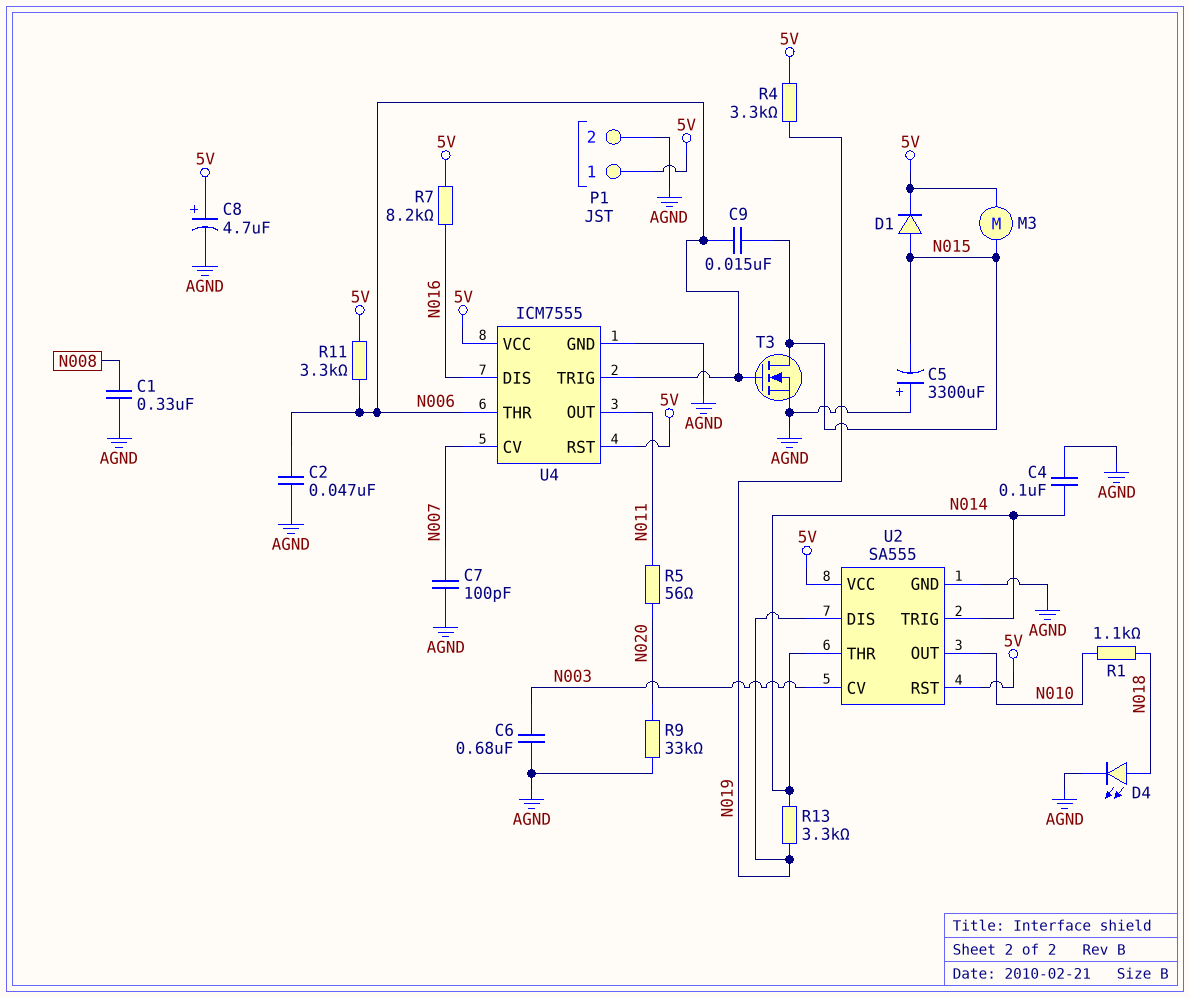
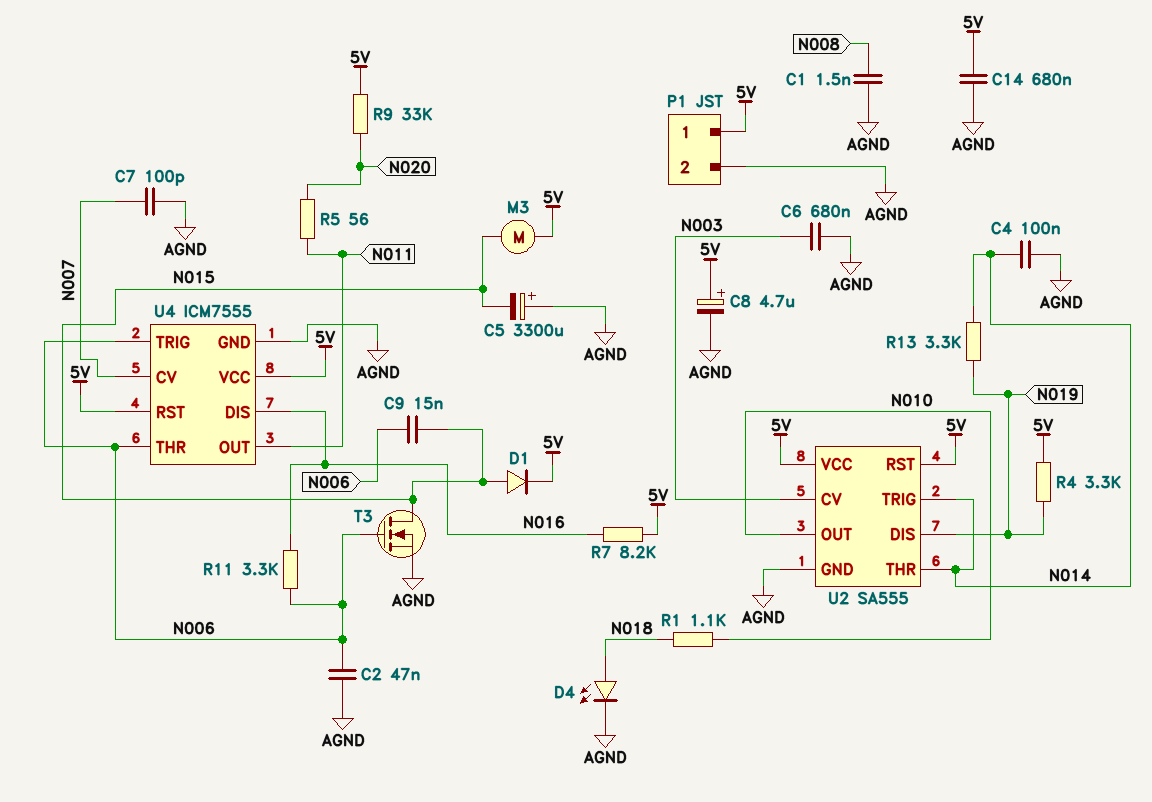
C1: 330nF (AGND, N008) -> 1.5nF (AGND, N008)
C14: none -> 680nF (5V, AGND)
R9: 33k (AGND, N020) -> 33k (5V, N020)
R11: 3.3k (5V, N006) -> 3.3k (N006, N016)

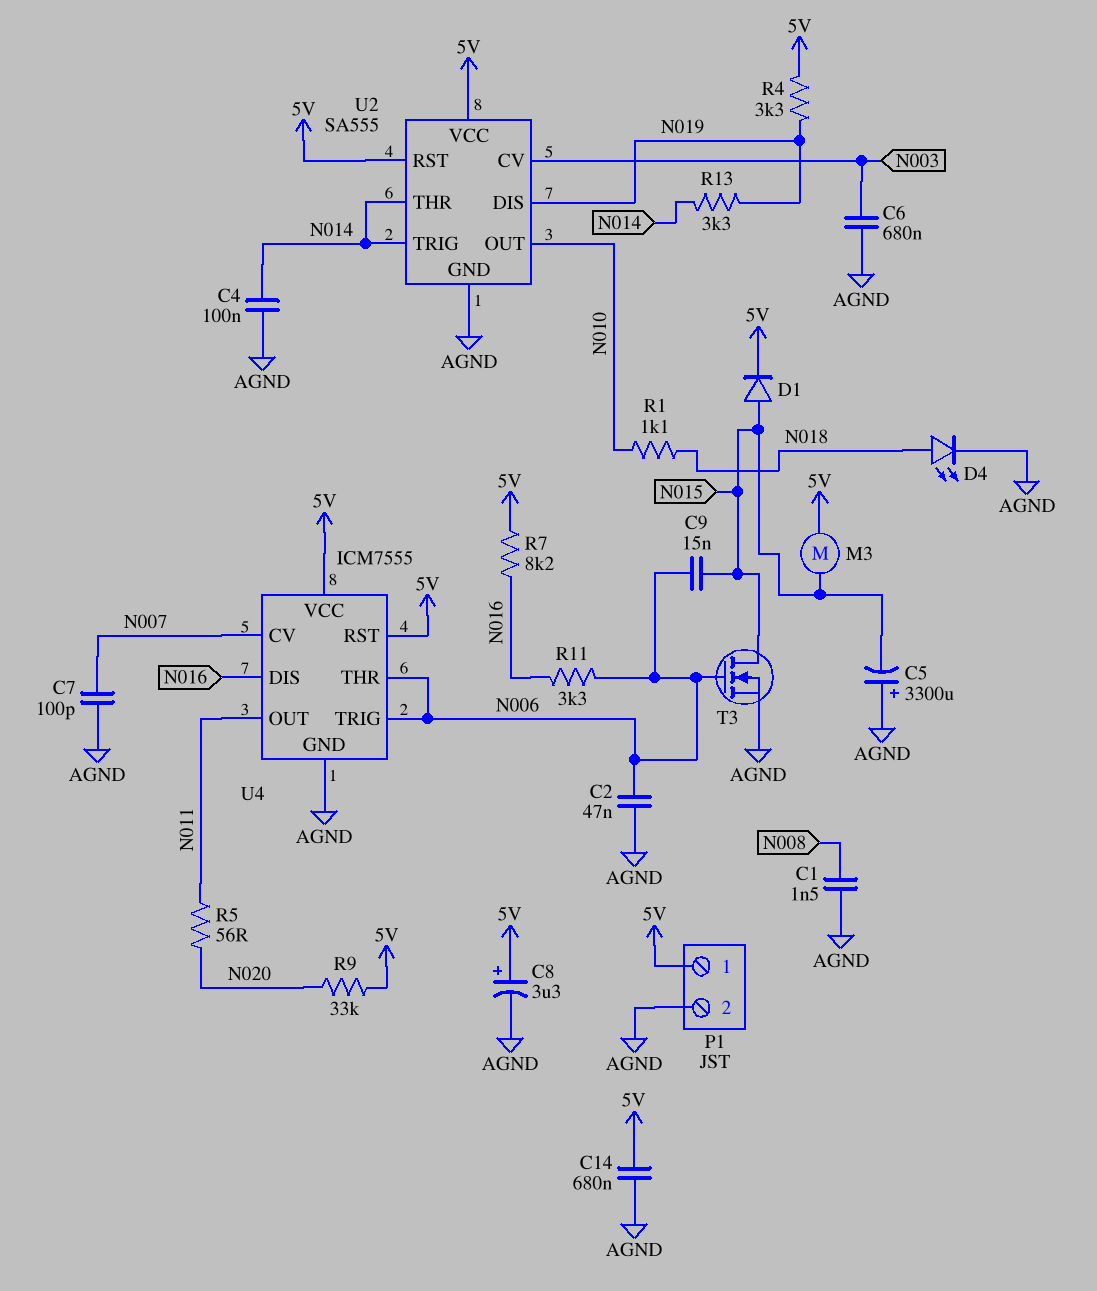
C8: 4.7uF (plus 5V, minus AGND) -> 3.3uF (plus 5V, minus AGND)

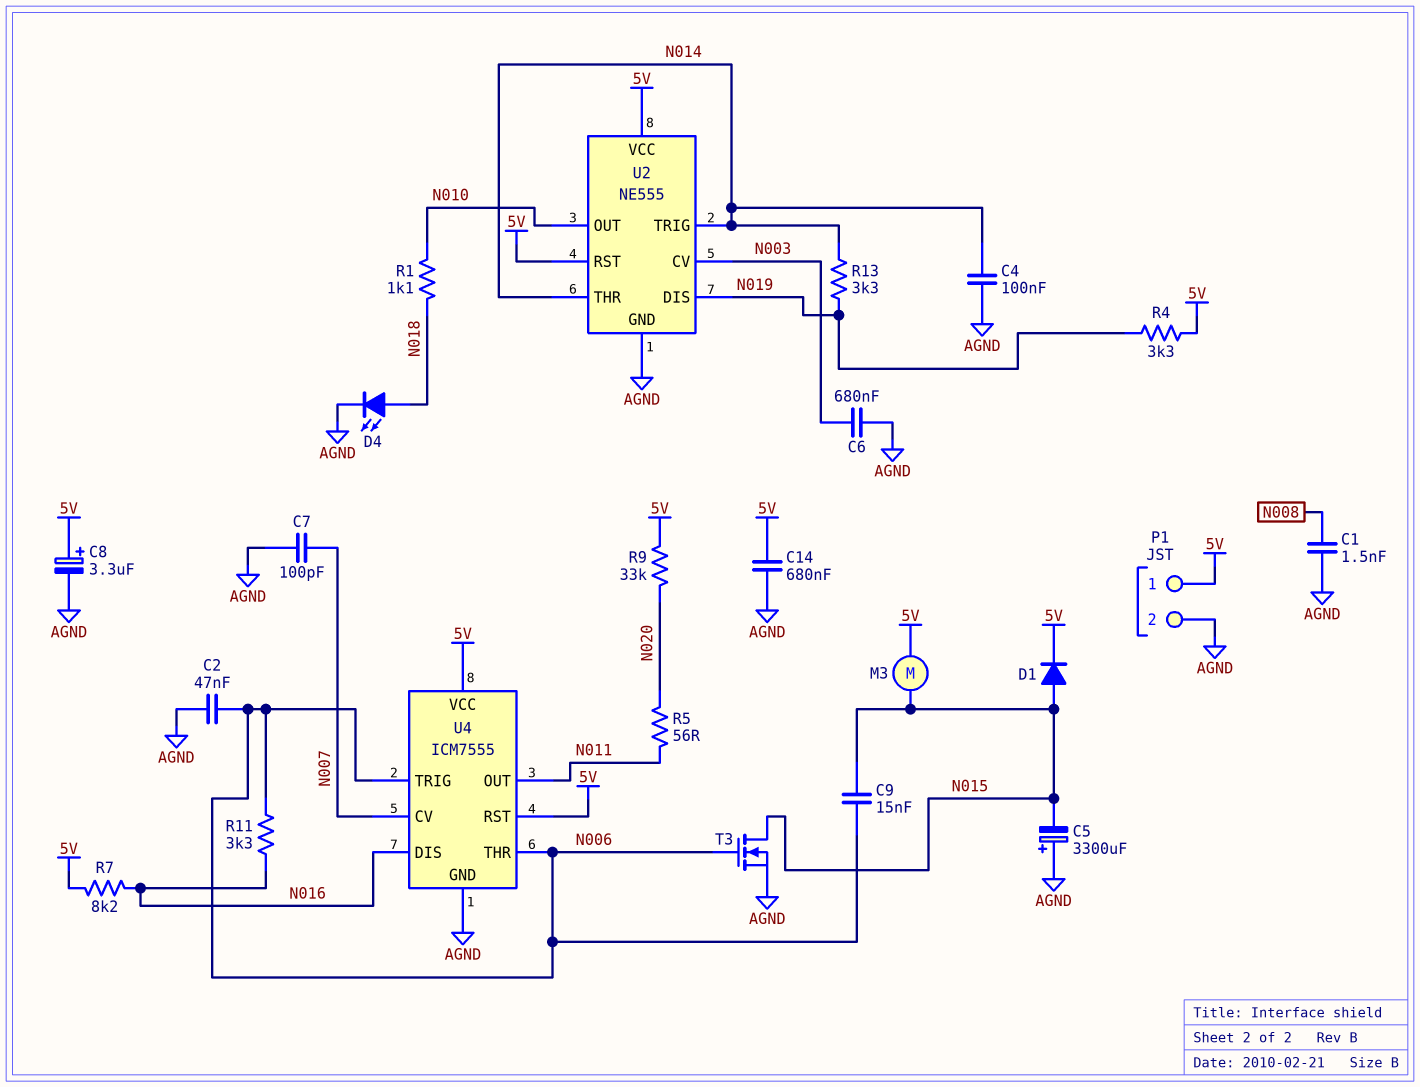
U2: SA555 -> NE555

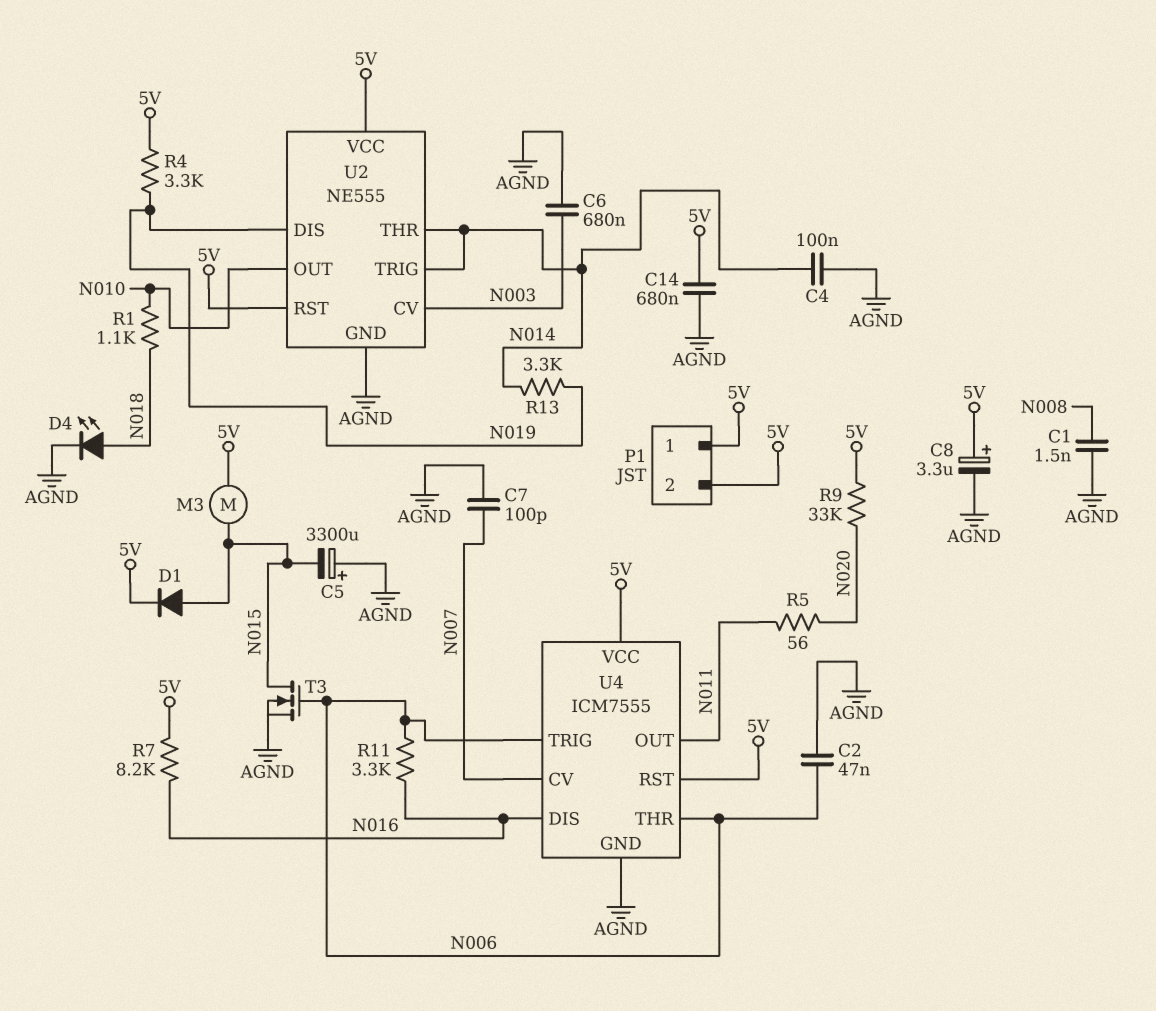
C9: 15nF (N006, N015) -> none
P1 pin 2: AGND -> 5V

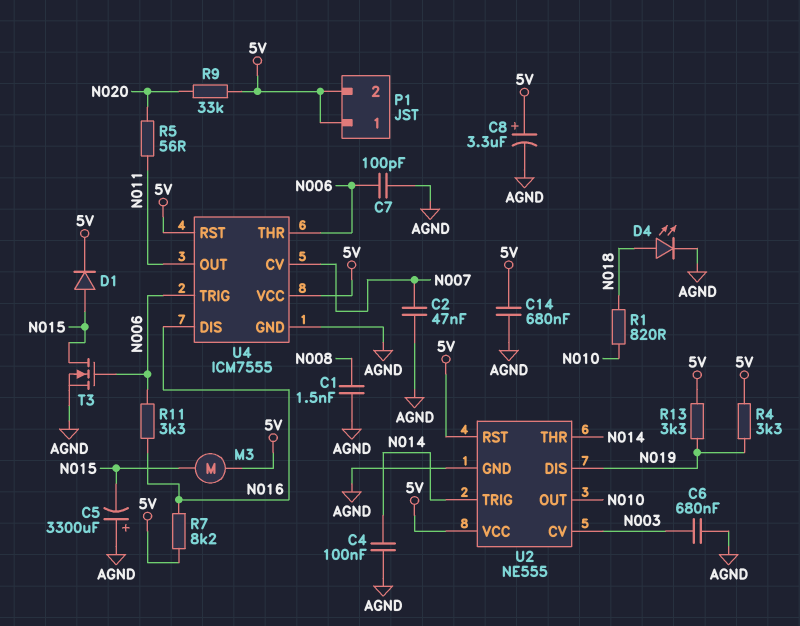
C2: 47nF (AGND, N006) -> 47nF (AGND, N007)
C7: 100pF (AGND, N007) -> 100pF (AGND, N006)
R1: 1.1k (N010, N018) -> 820 (N010, N018)
R13: 3.3k (N014, N019) -> 3.3k (5V, N019)

